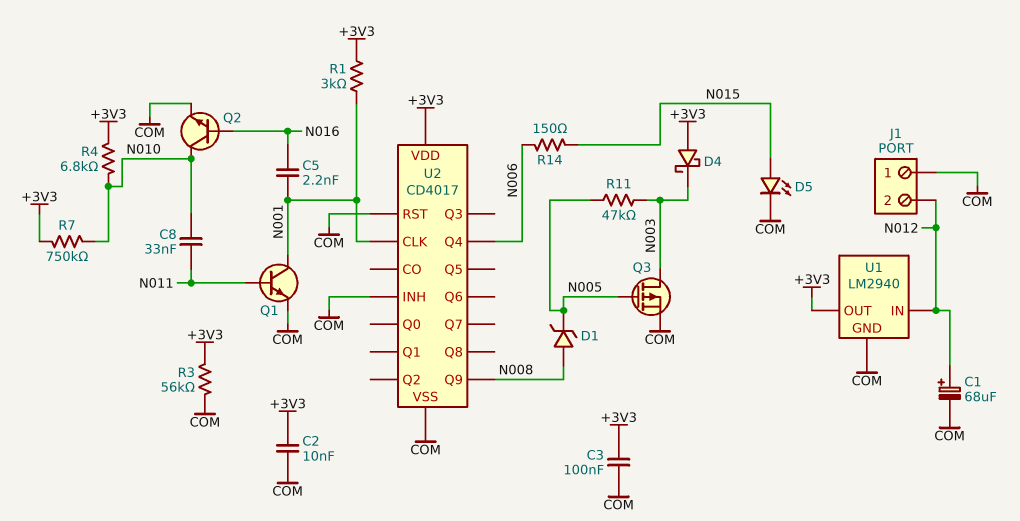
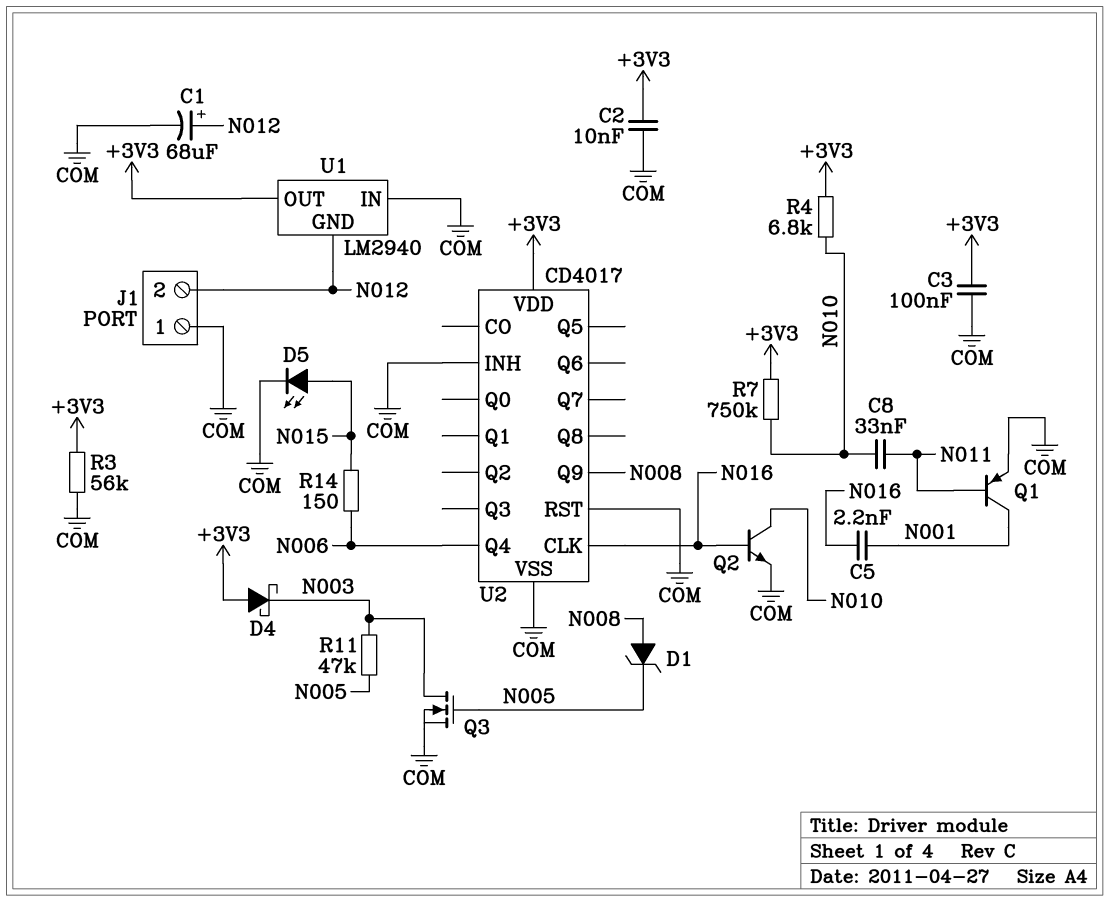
Q1: NPN (B N011, C N001, E COM) -> PNP (B N011, C N001, E COM)
Q3: PMOS (G N005, D N003, S COM) -> NMOS (G N005, D N003, S COM)
R1: 3k (+3V3, N001) -> none
U1 pin GND: COM -> N012
U1 pin IN: N012 -> COM
U2 pin CLK: N001 -> N016

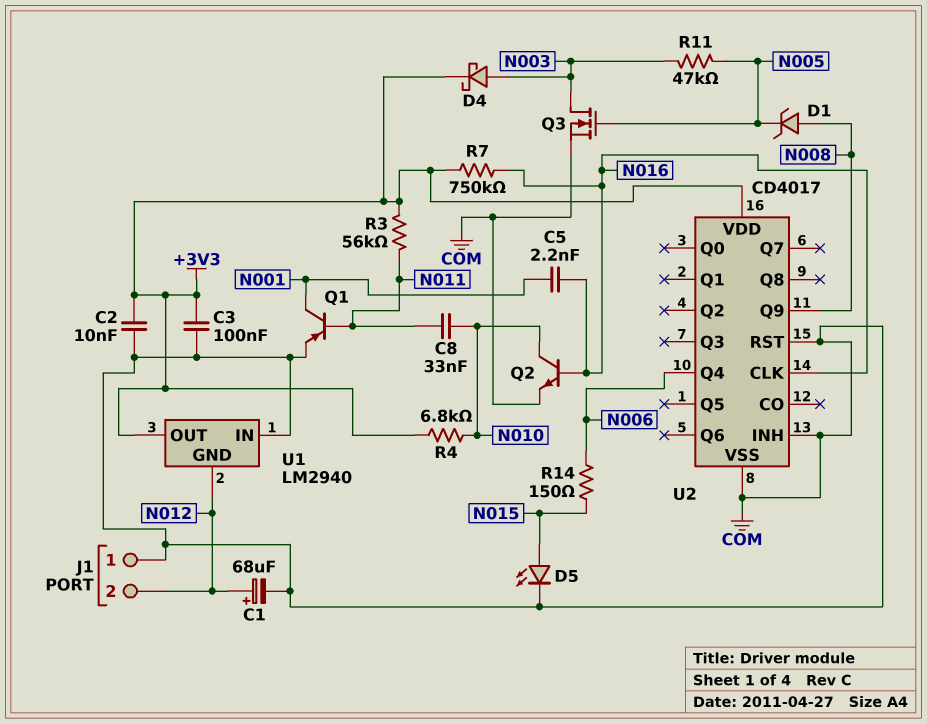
D4: schottky (A +3V3, K N003) -> schottky (A N003, K +3V3)
R3: 56k (+3V3, COM) -> 56k (+3V3, N011)
R7: 750k (+3V3, N010) -> 750k (+3V3, N016)

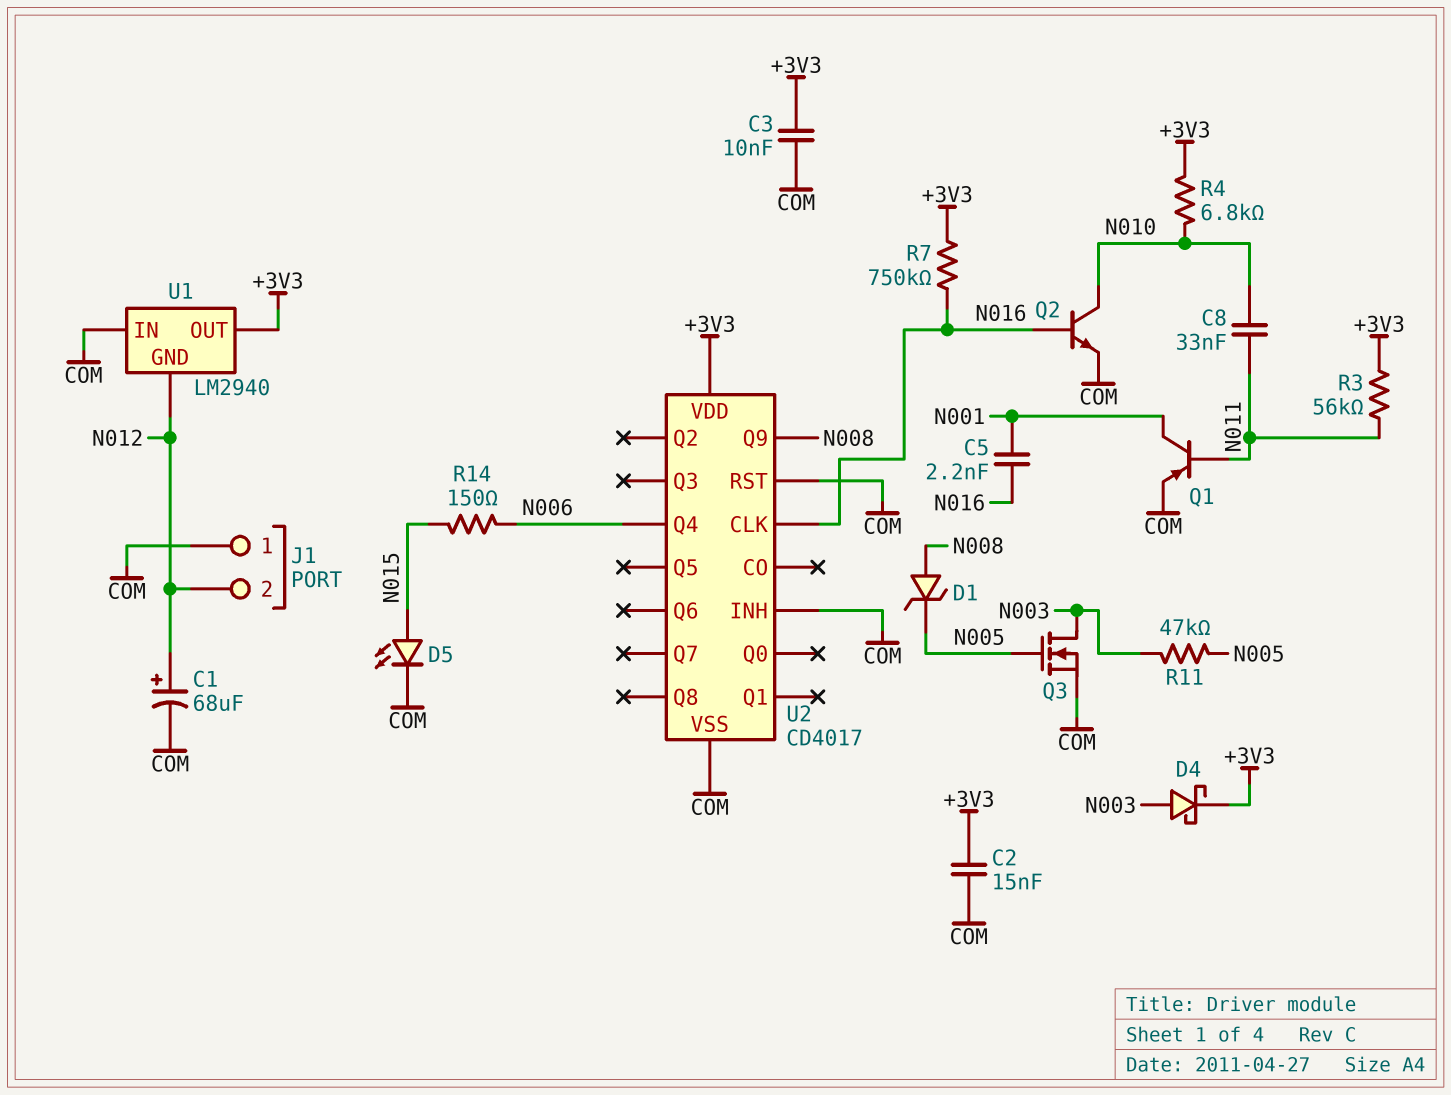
C2: 10nF (+3V3, COM) -> 15nF (+3V3, COM)
C3: 100nF (+3V3, COM) -> 10nF (+3V3, COM)

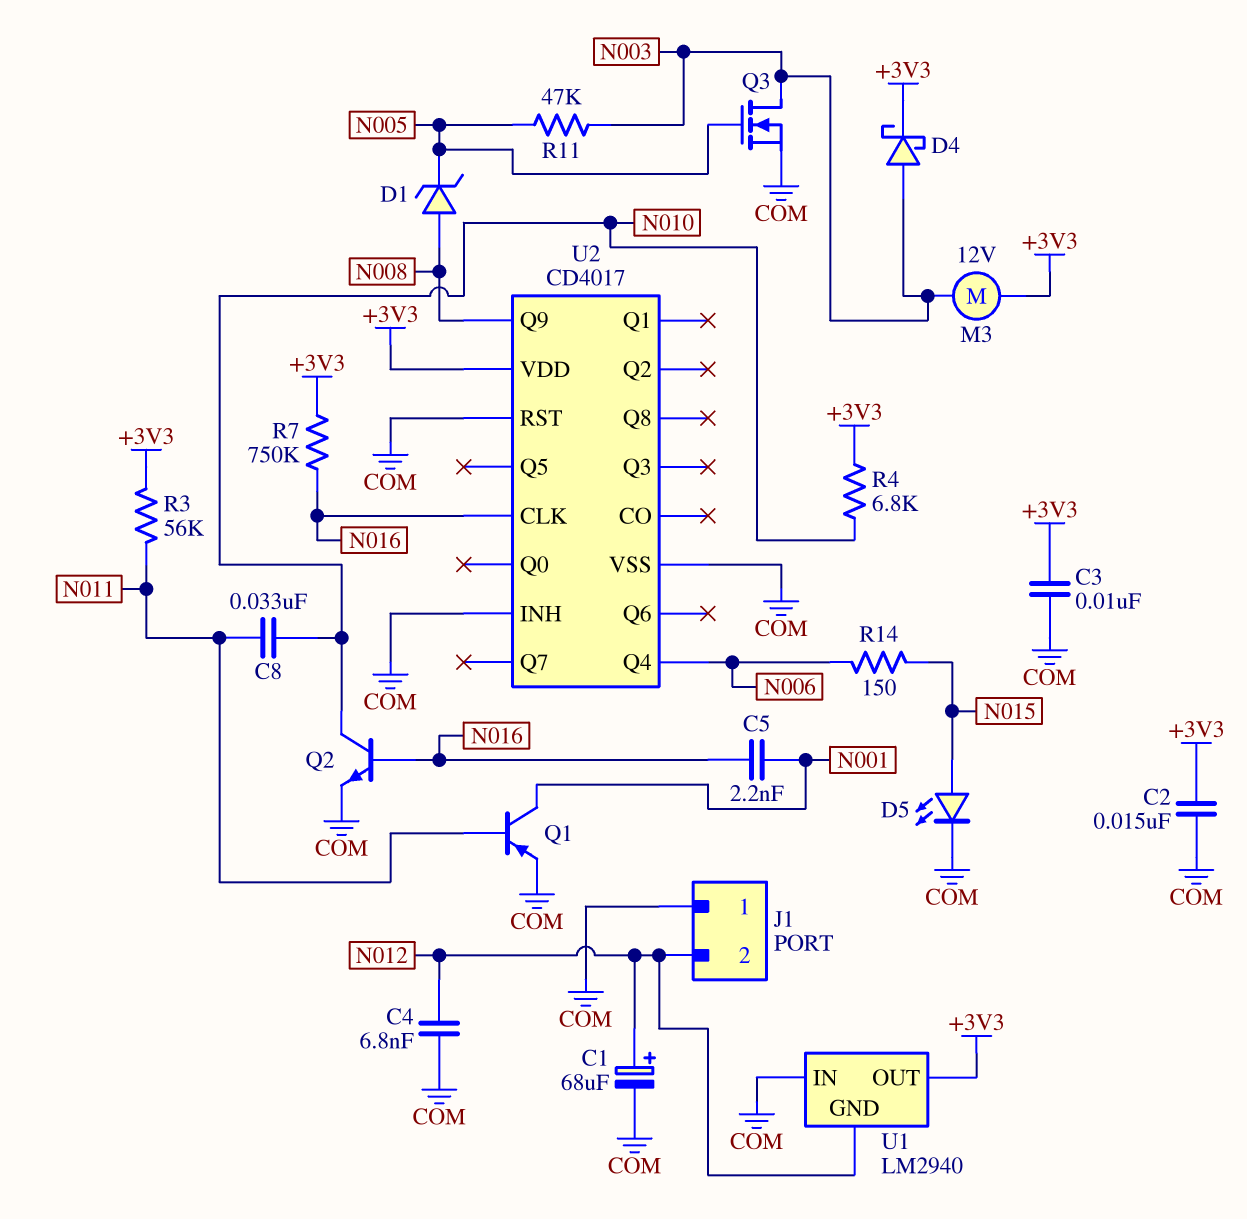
C4: none -> 6.8nF (COM, N012)
M3: none -> motor 12V (+3V3, N003)

